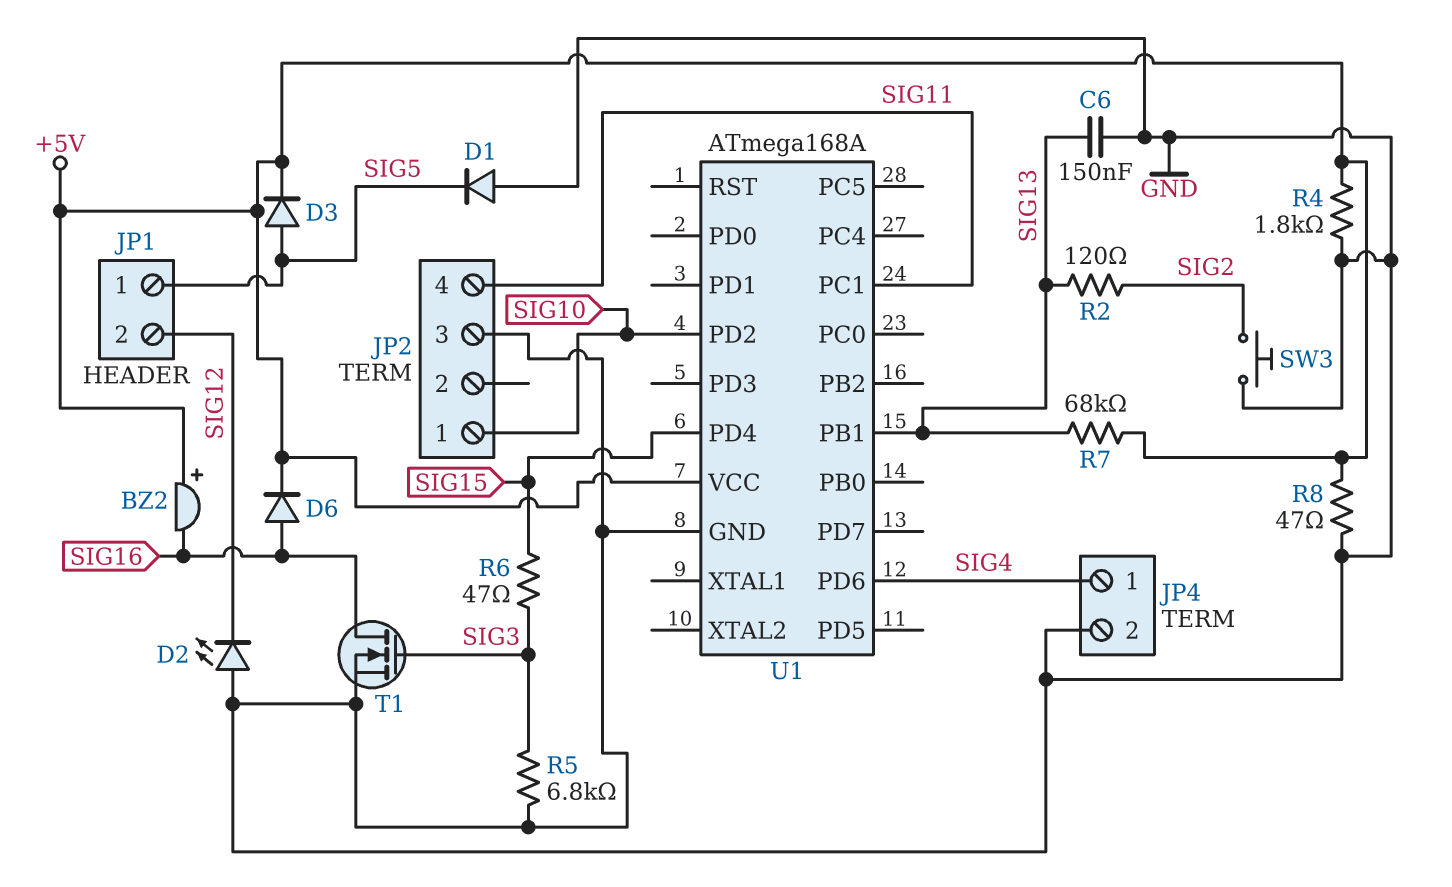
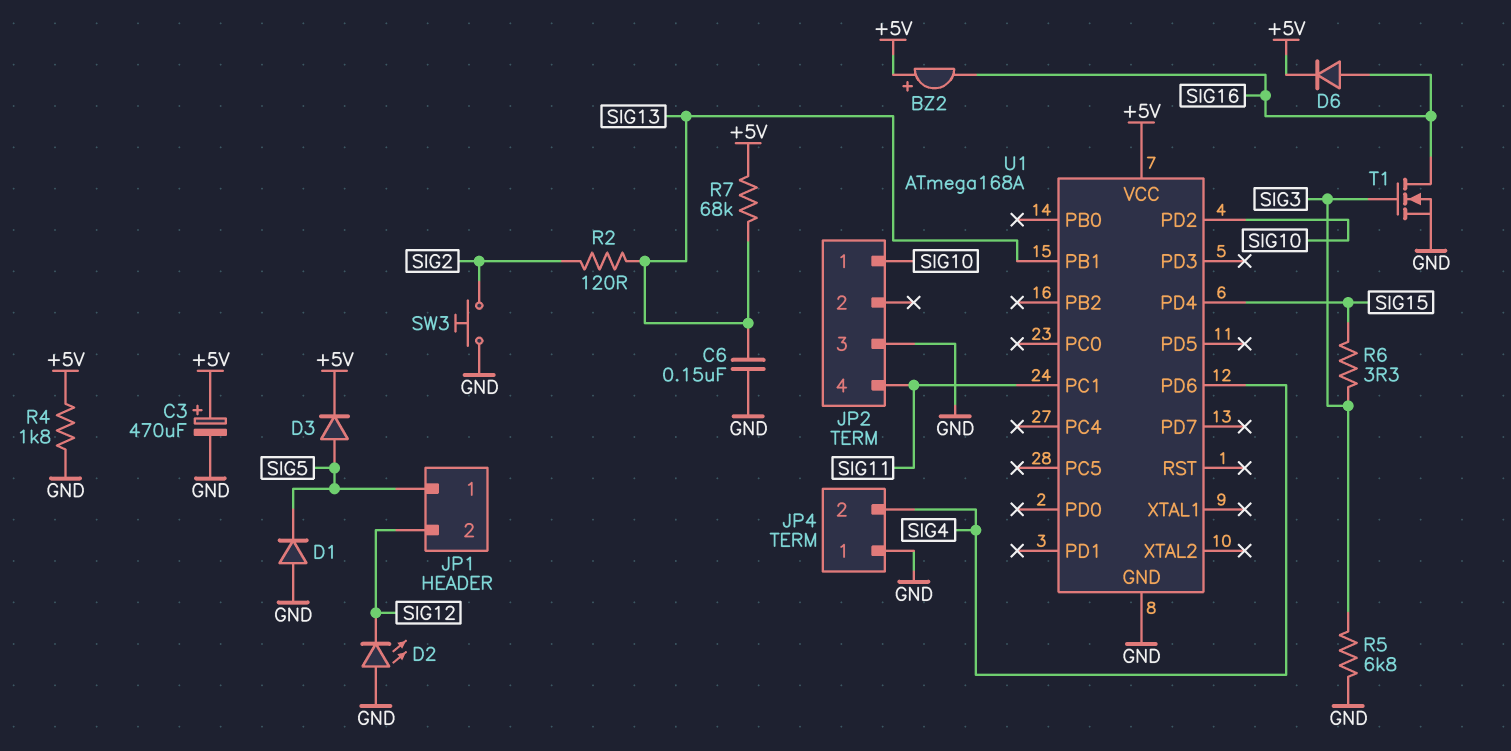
C3: none -> 470uF (plus +5V, minus GND)
JP4 pin 1: SIG4 -> GND
JP4 pin 2: GND -> SIG4
R6: 47 (SIG3, SIG15) -> 3.3 (SIG3, SIG15)
R8: 47 (+5V, GND) -> none

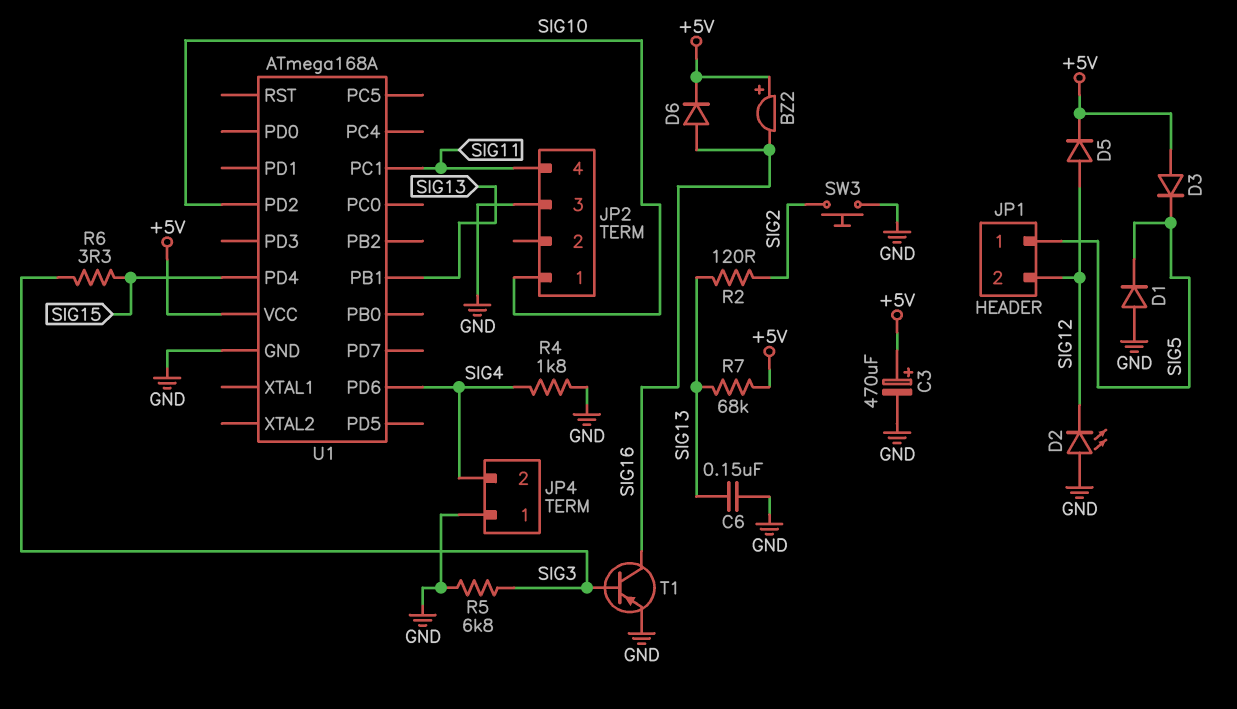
D3: diode (A SIG5, K +5V) -> diode (A +5V, K SIG5)
D5: none -> diode (A SIG12, K +5V)
R4: 1.8k (+5V, GND) -> 1.8k (GND, SIG4)
T1: NMOS (G SIG3, D SIG16, S GND) -> PNP (B SIG3, C SIG16, E GND)

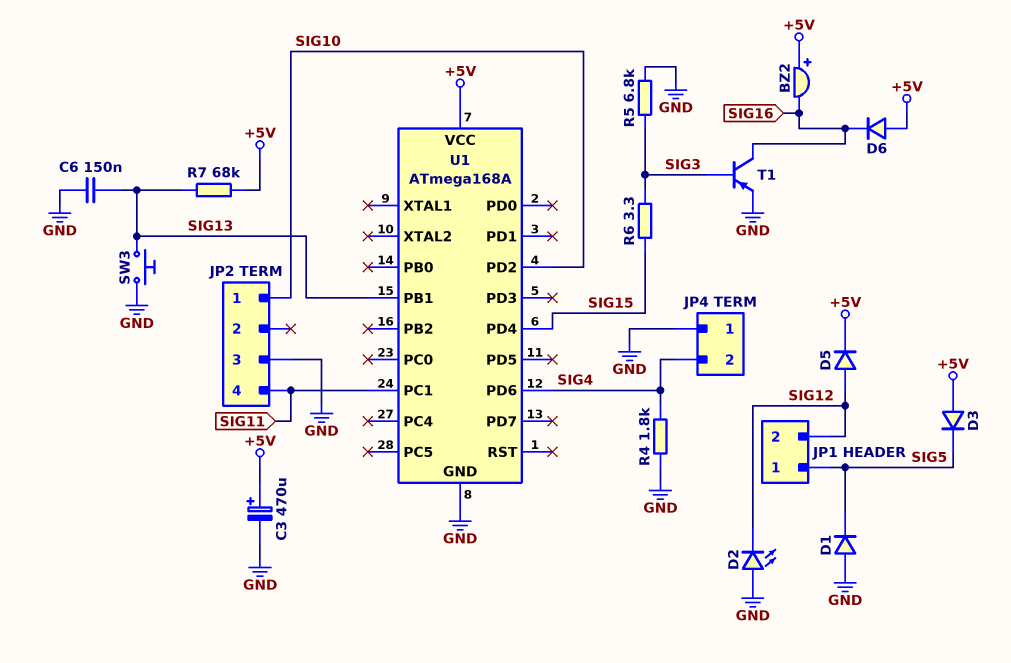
D6: diode (A SIG16, K +5V) -> diode (A +5V, K SIG16)
R2: 120 (SIG2, SIG13) -> none
SW3: button (GND, SIG2) -> button (GND, SIG13)

